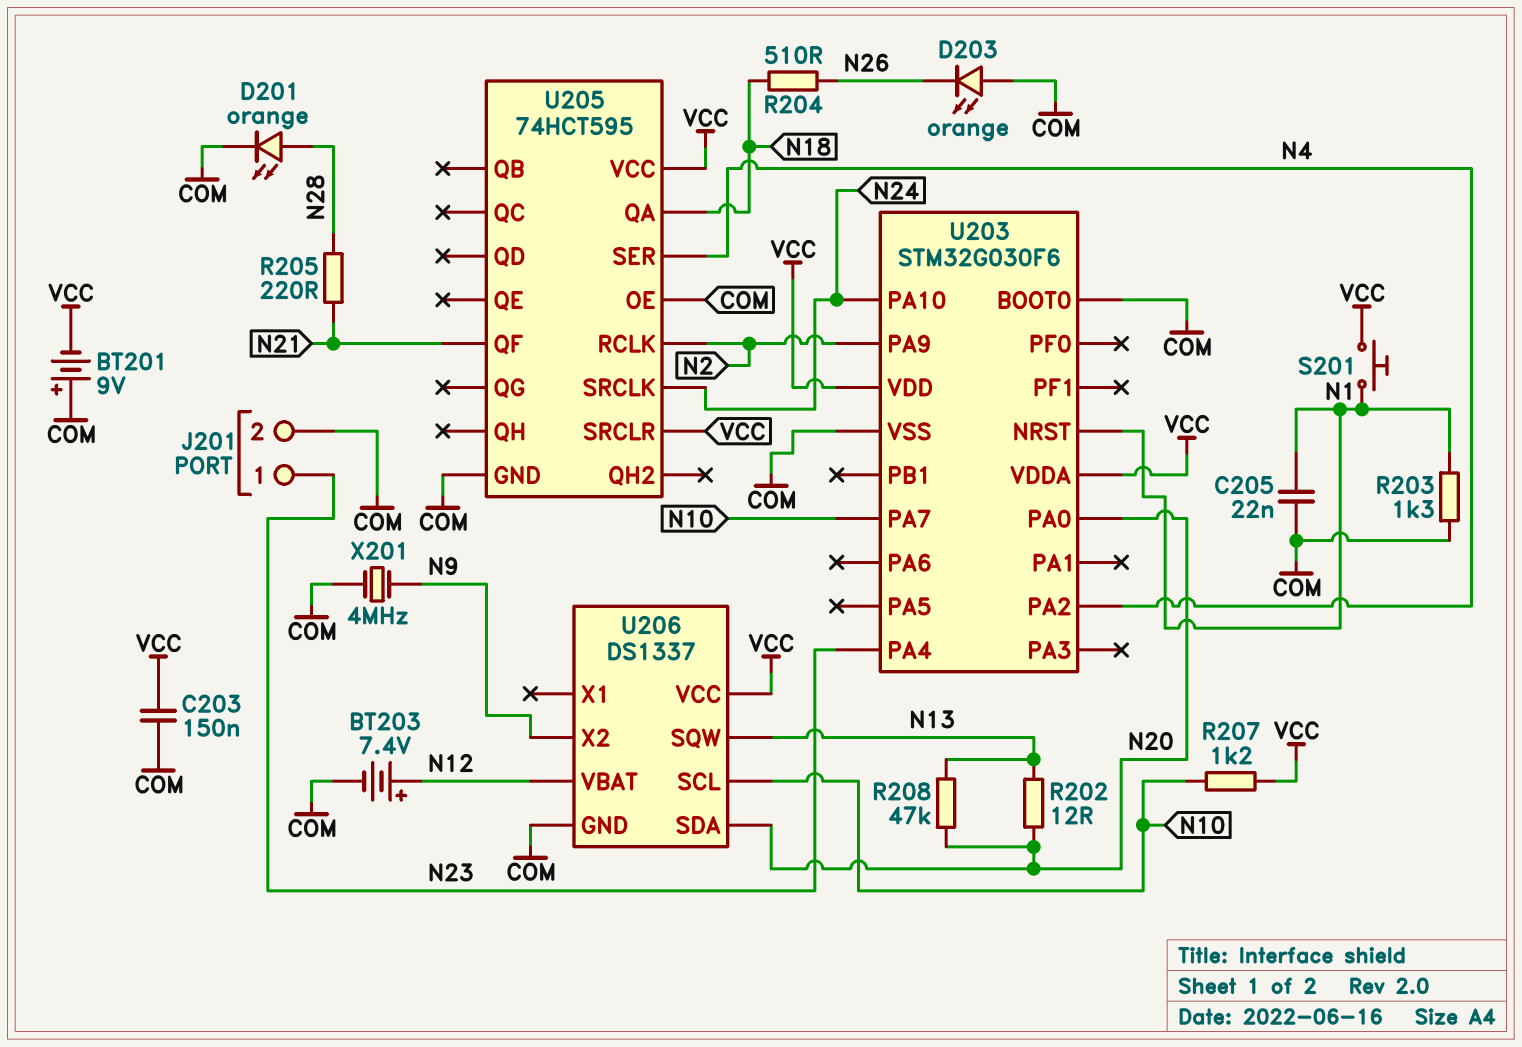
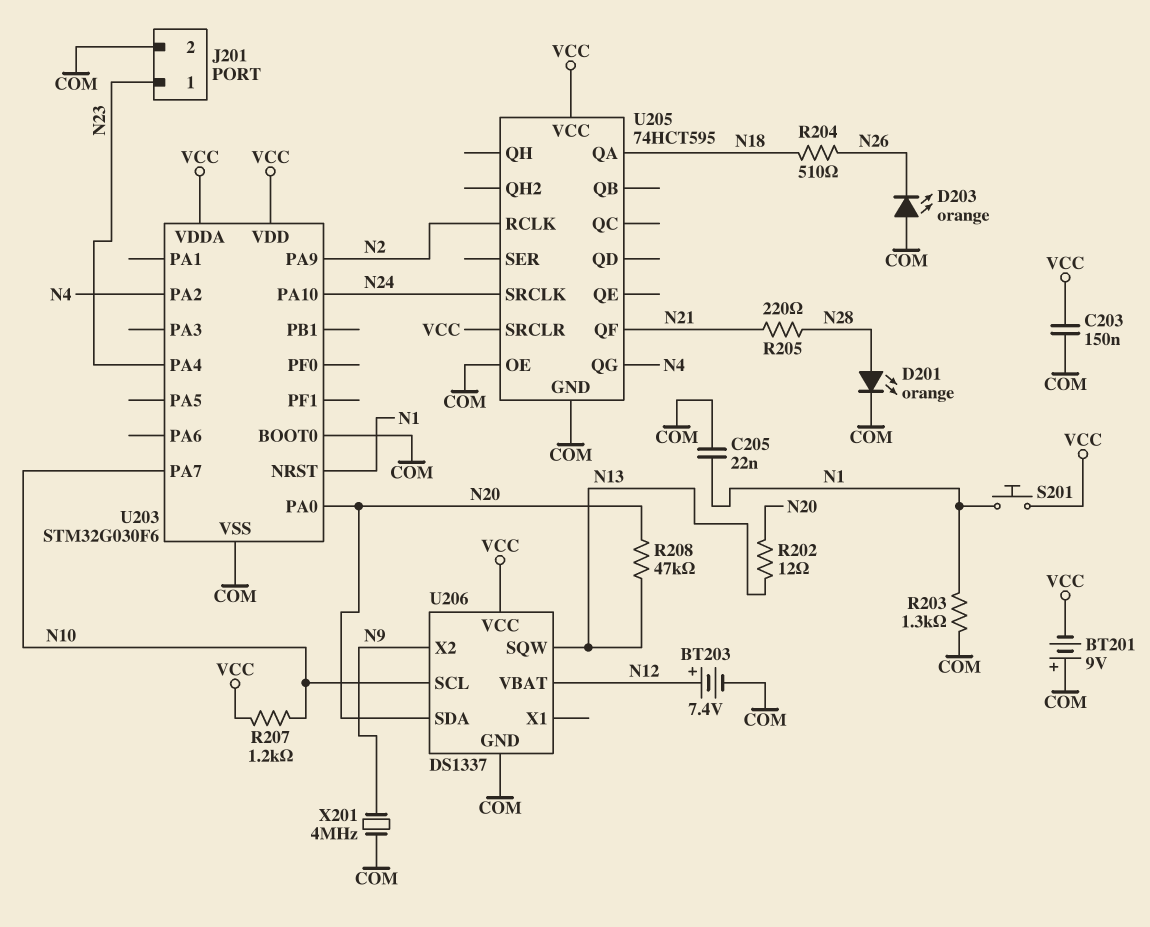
U205 pin QG: none -> N4
U205 pin SER: N4 -> none

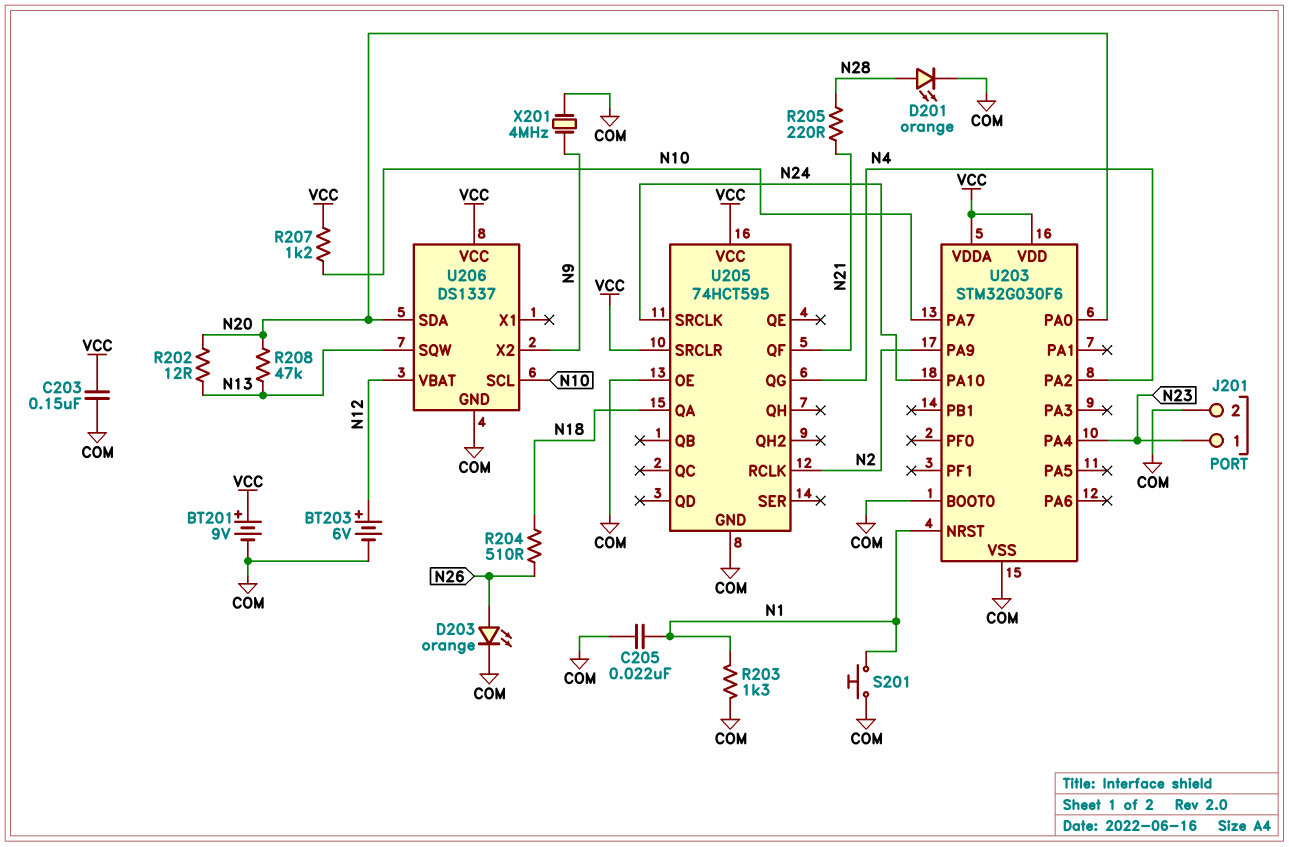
BT201: 9V (plus COM, minus VCC) -> 9V (plus VCC, minus COM)
BT203: 7.4V (plus N12, minus COM) -> 6V (plus N12, minus COM)
D203: LED orange (A COM, K N26) -> LED orange (A N26, K COM)
S201: button (N1, VCC) -> button (COM, N1)

